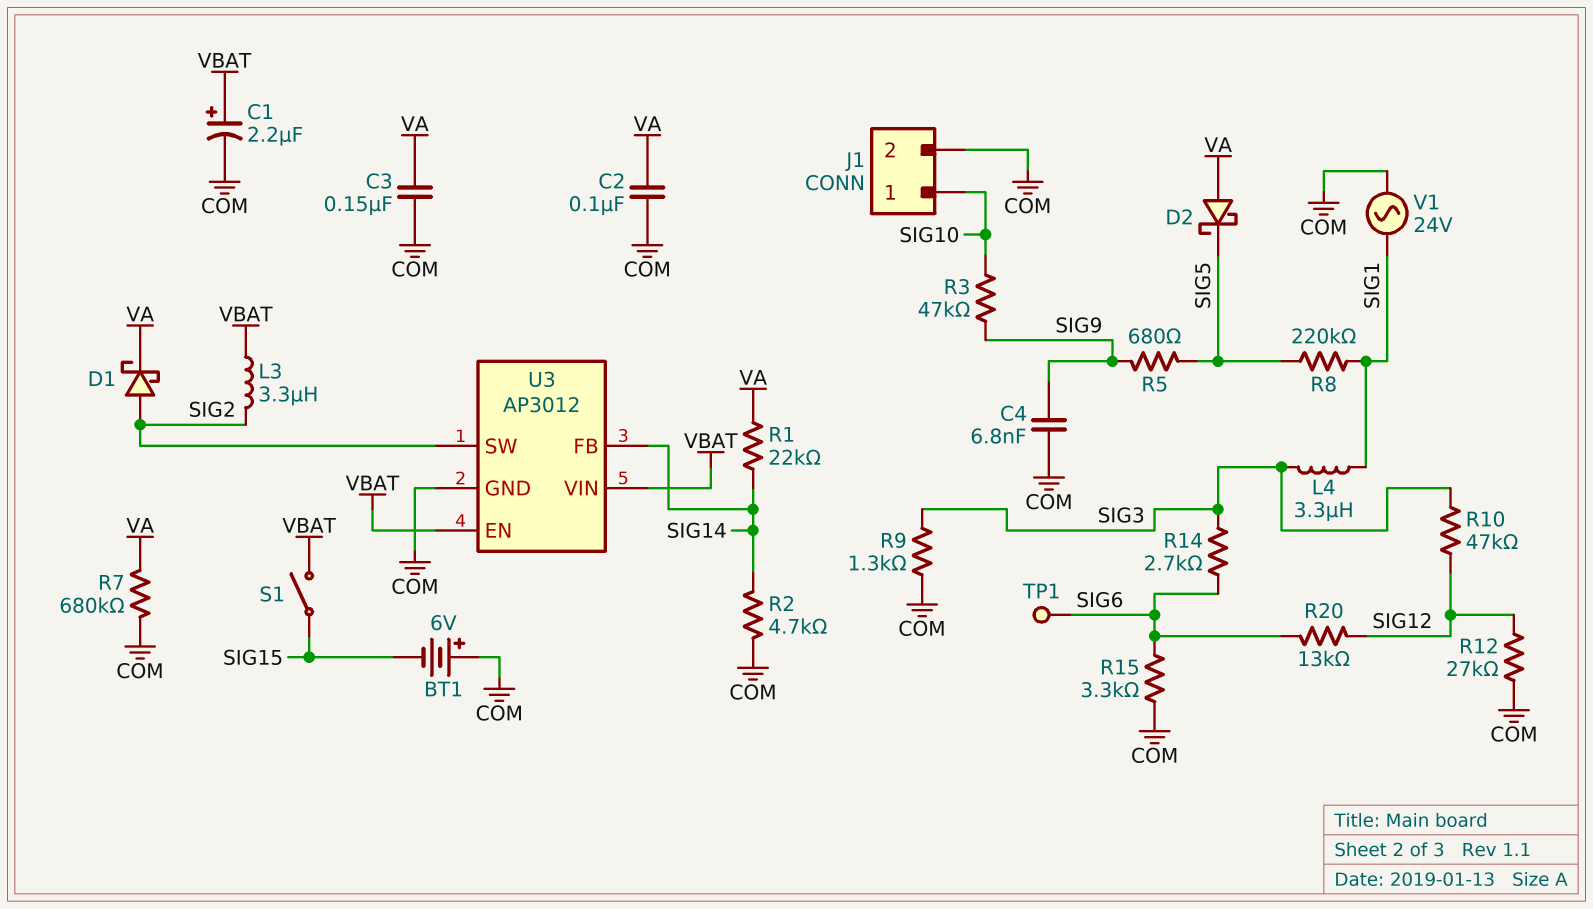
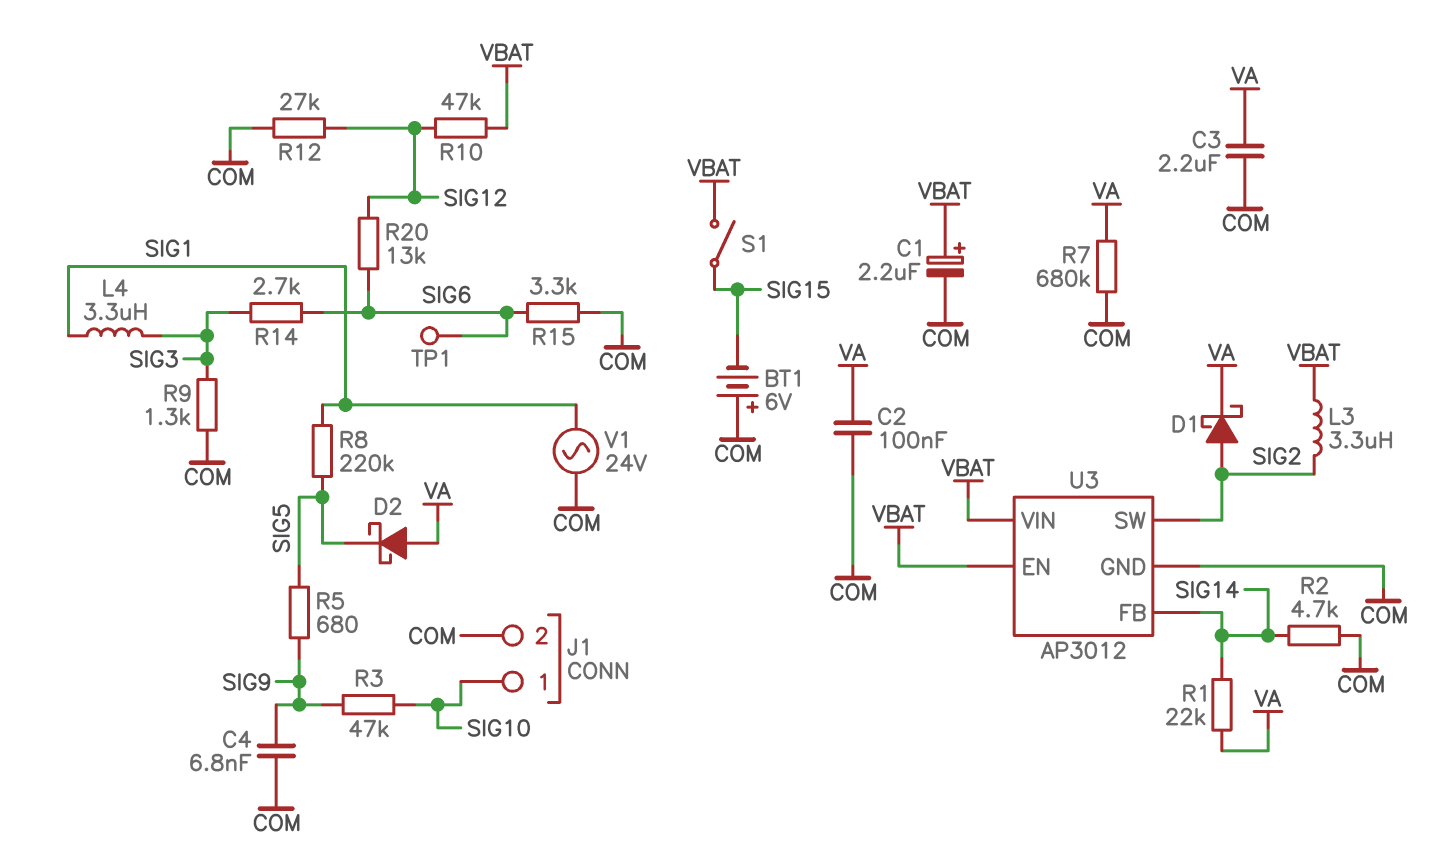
C3: 150nF (COM, VA) -> 2.2uF (COM, VA)
R10: 47k (SIG3, SIG12) -> 47k (SIG12, VBAT)

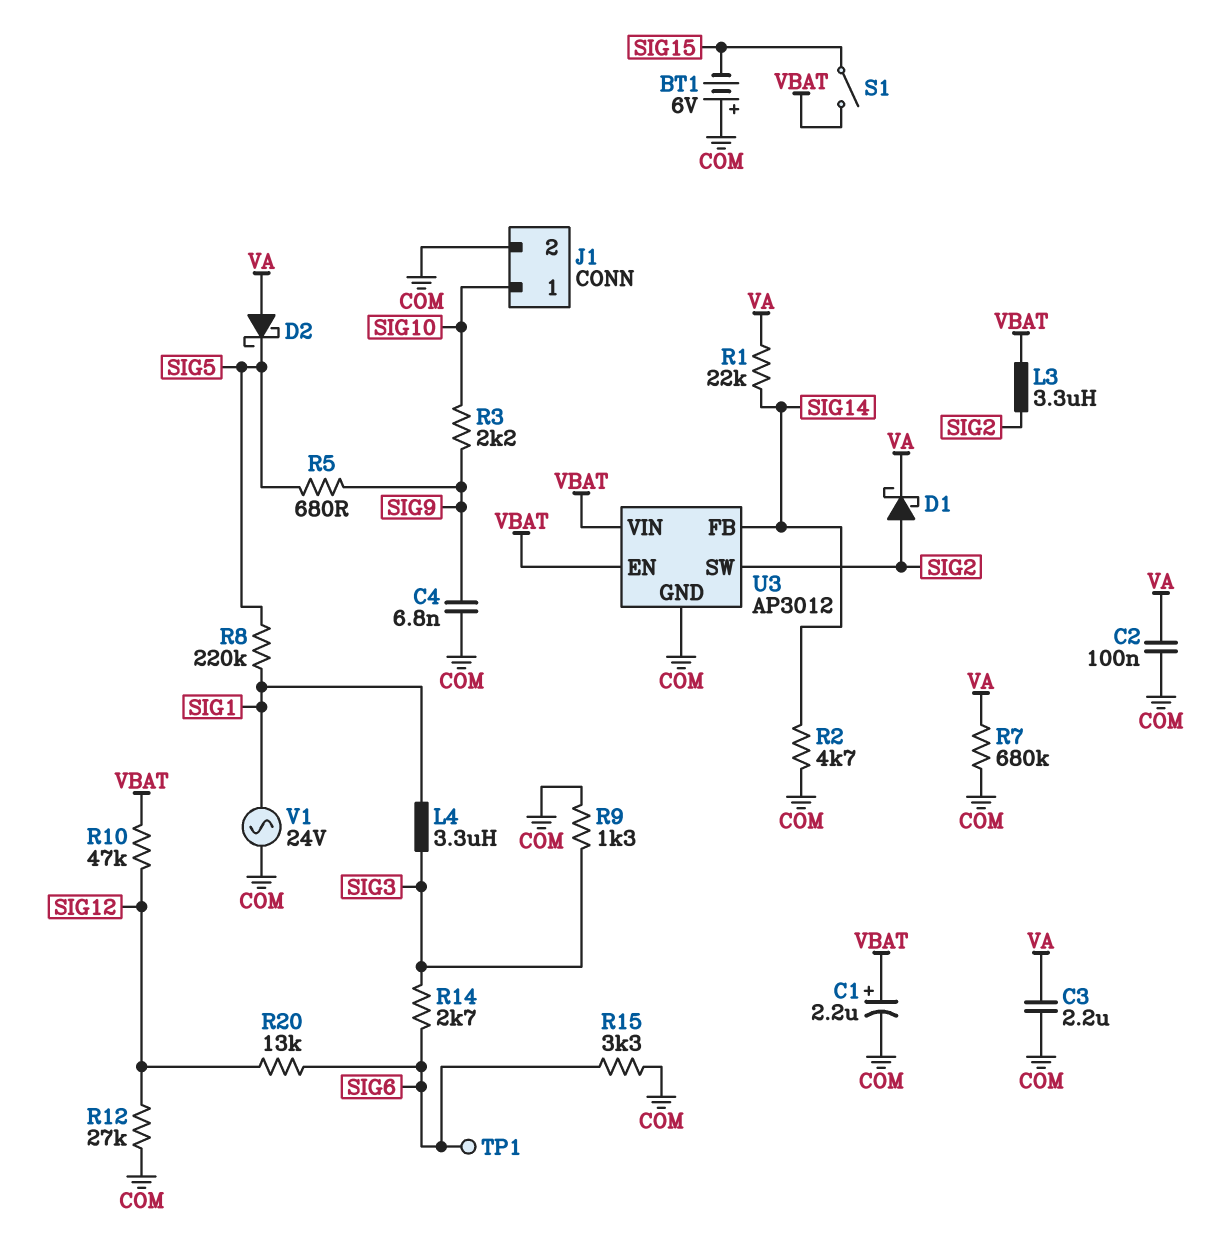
R3: 47k (SIG9, SIG10) -> 2.2k (SIG9, SIG10)

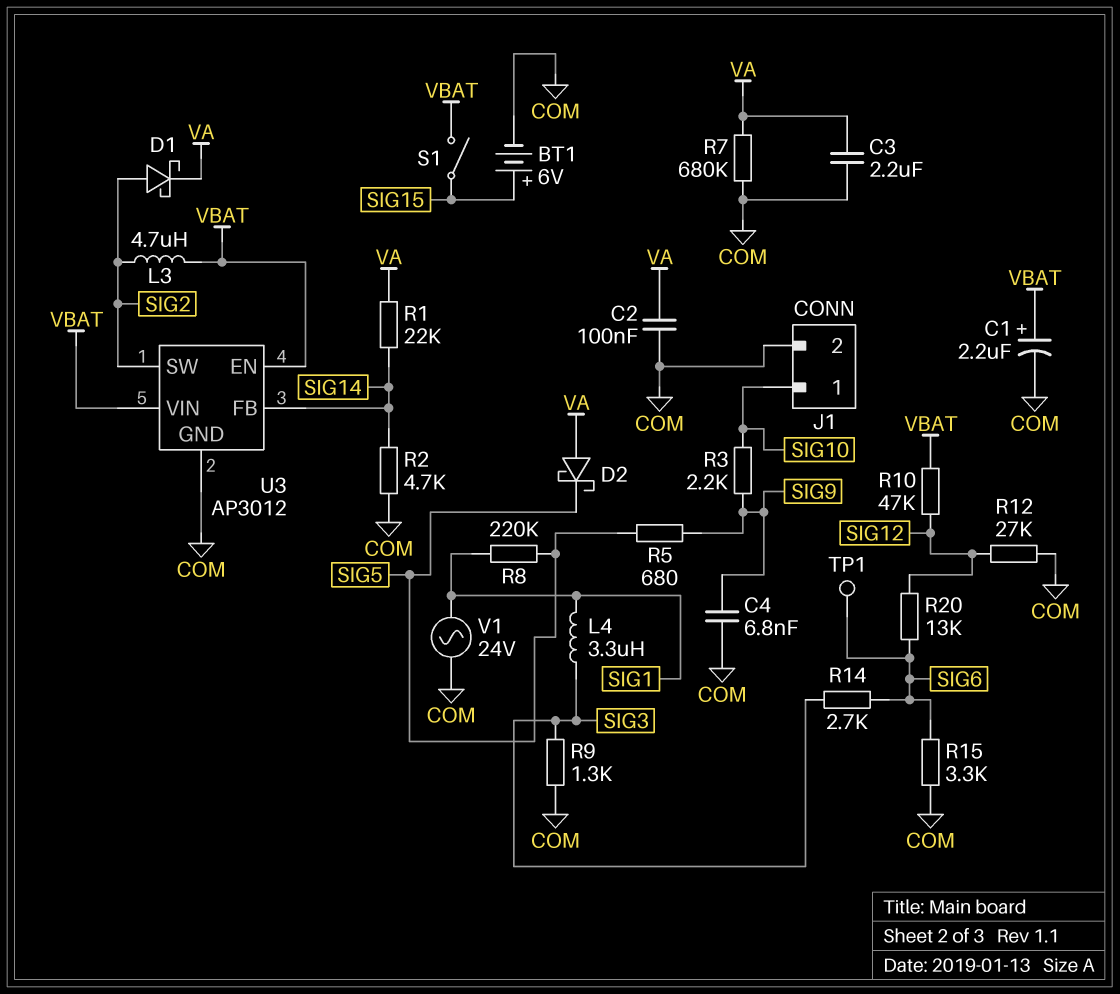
BT1: 6V (plus COM, minus SIG15) -> 6V (plus SIG15, minus COM)
L3: 3.3uH (SIG2, VBAT) -> 4.7uH (SIG2, VBAT)

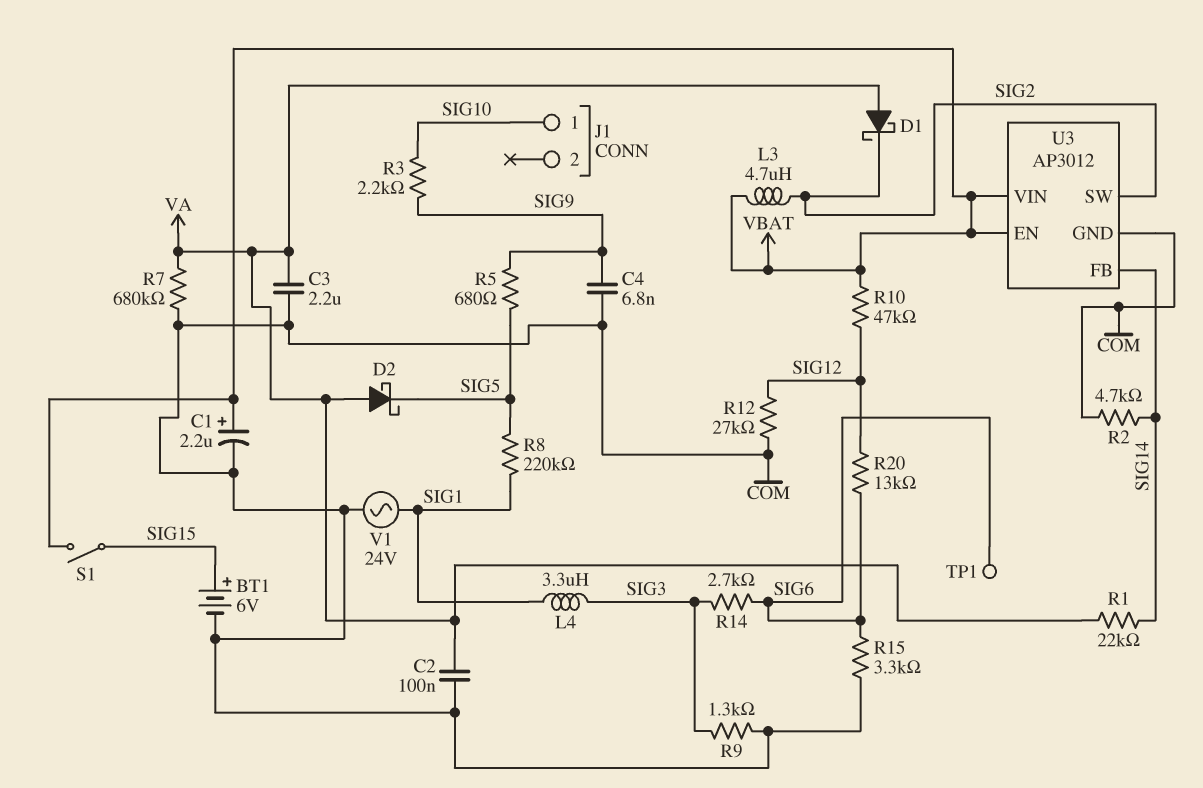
D1: schottky (A SIG2, K VA) -> schottky (A VA, K SIG2)
J1 pin 2: COM -> none

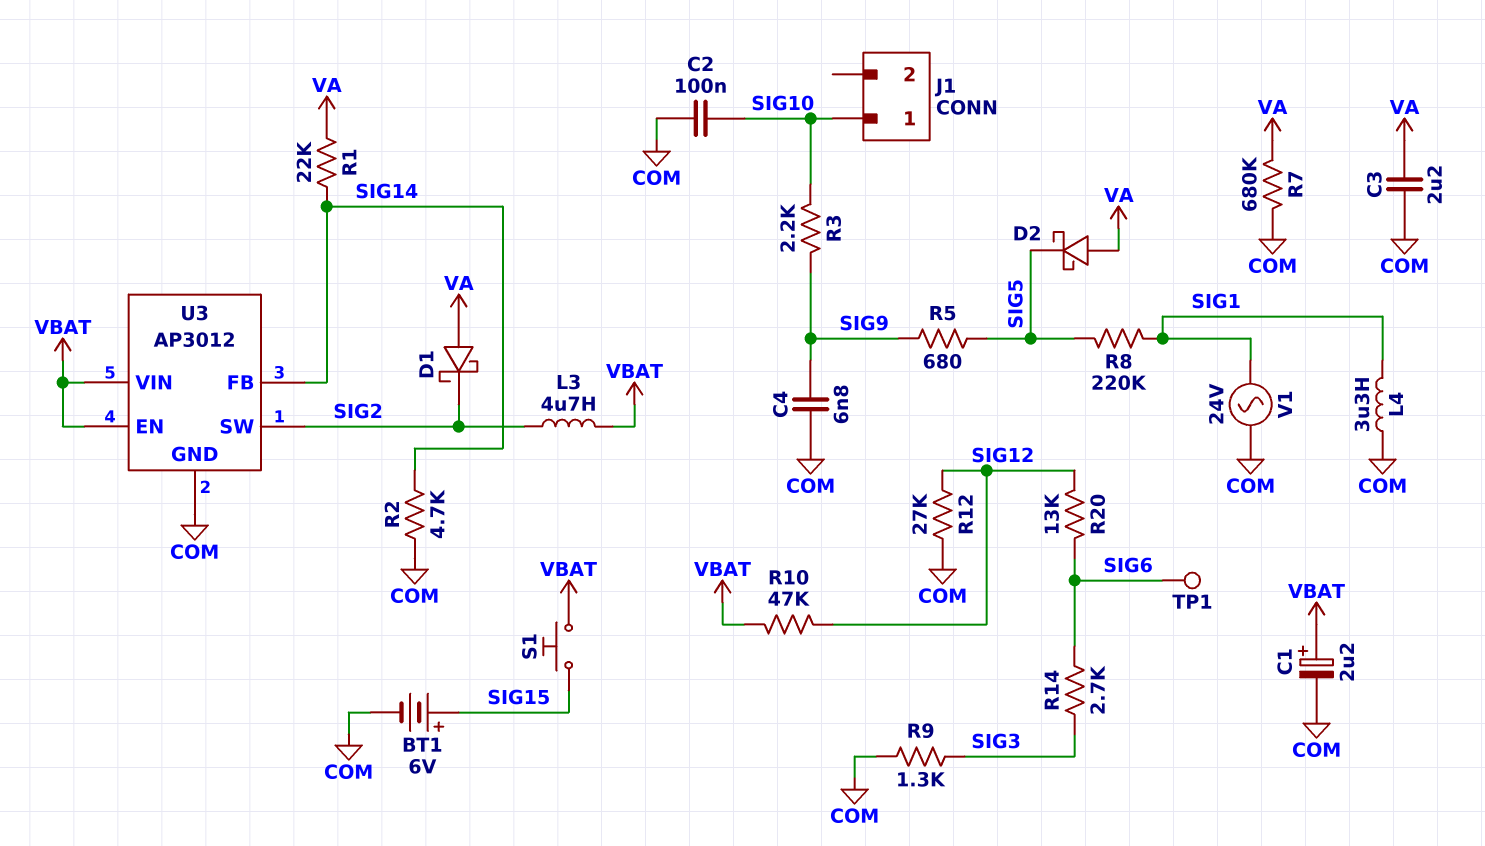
C2: 100nF (COM, VA) -> 100nF (COM, SIG10)
L4: 3.3uH (SIG1, SIG3) -> 3.3uH (COM, SIG1)
R15: 3.3k (COM, SIG6) -> none
S1: switch (SIG15, VBAT) -> button (SIG15, VBAT)

